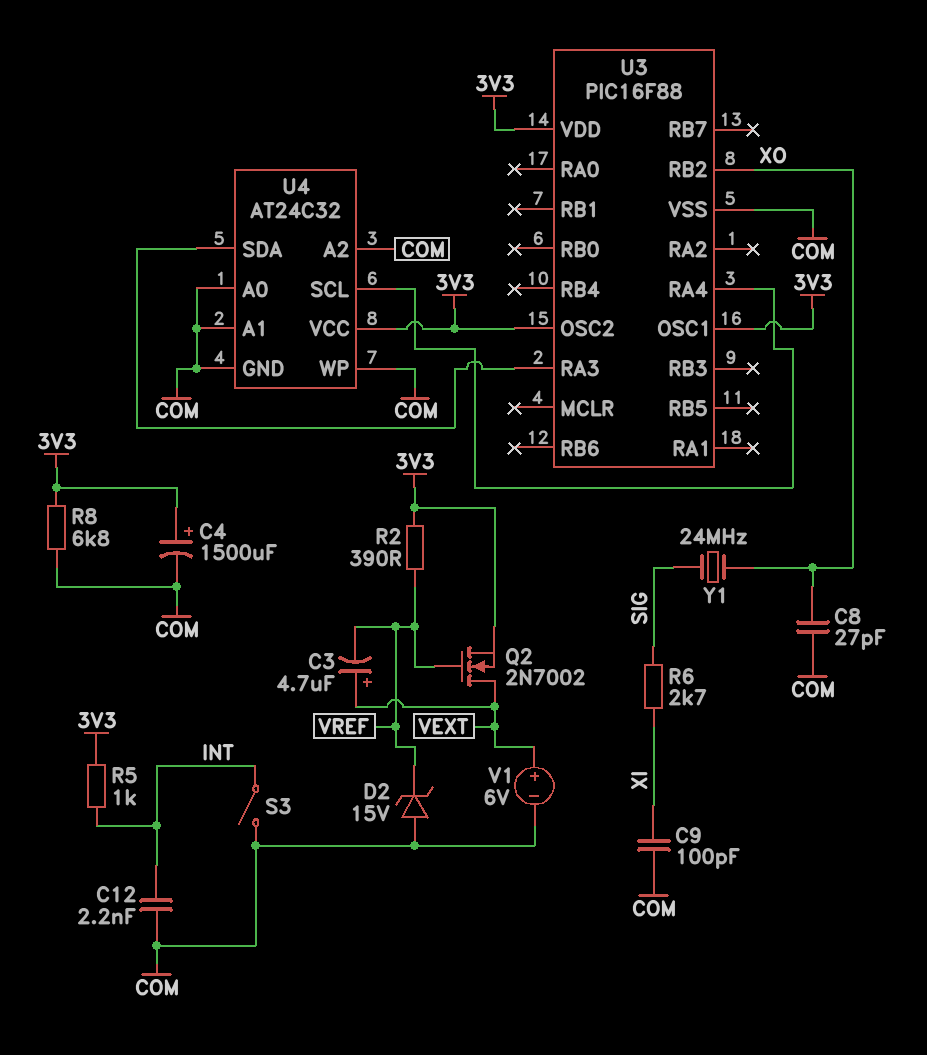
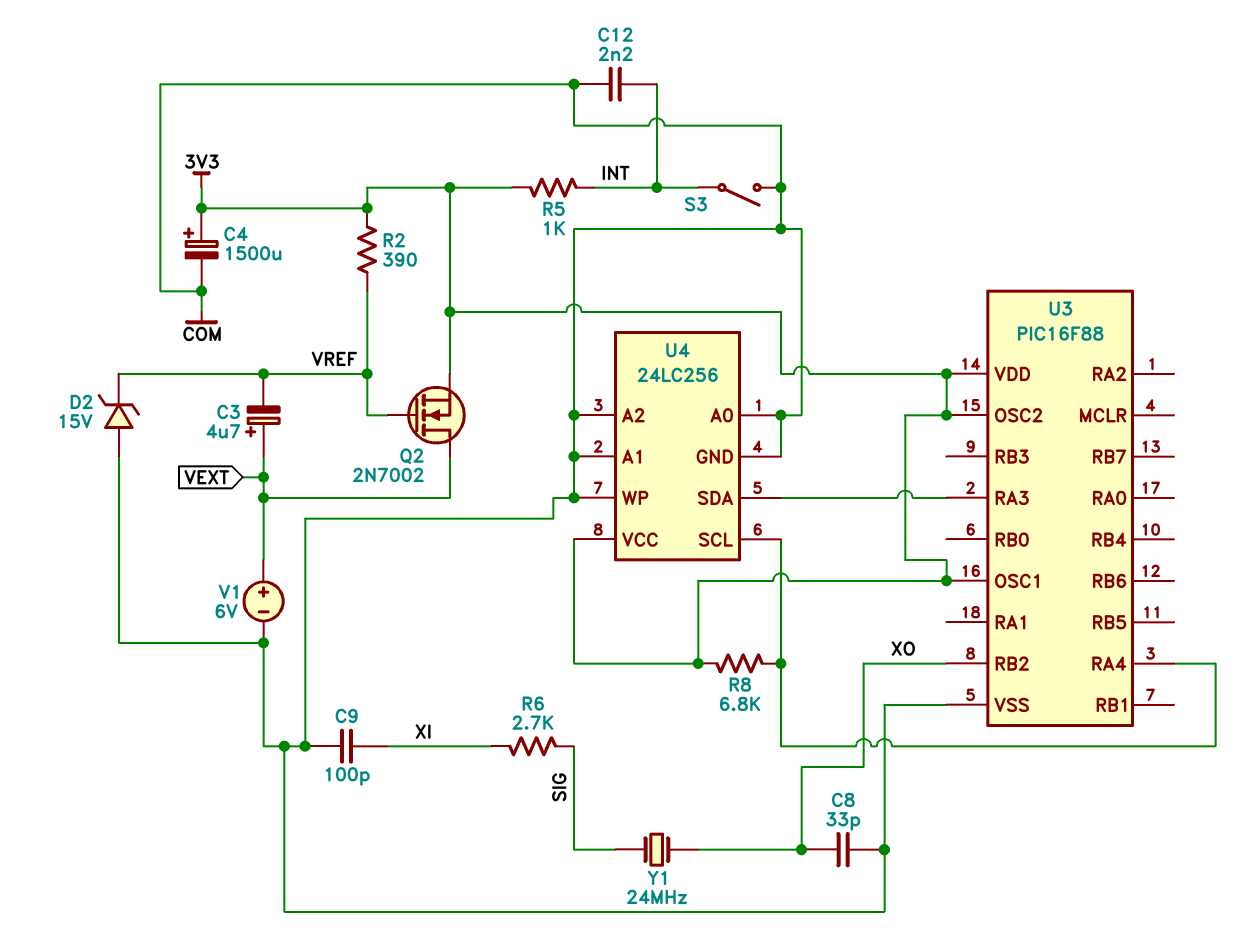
C8: 27pF (COM, XO) -> 33pF (COM, XO)
R8: 6.8k (3V3, COM) -> 6.8k (3V3, U3/RA4)
U4: AT24C32 -> 24LC256

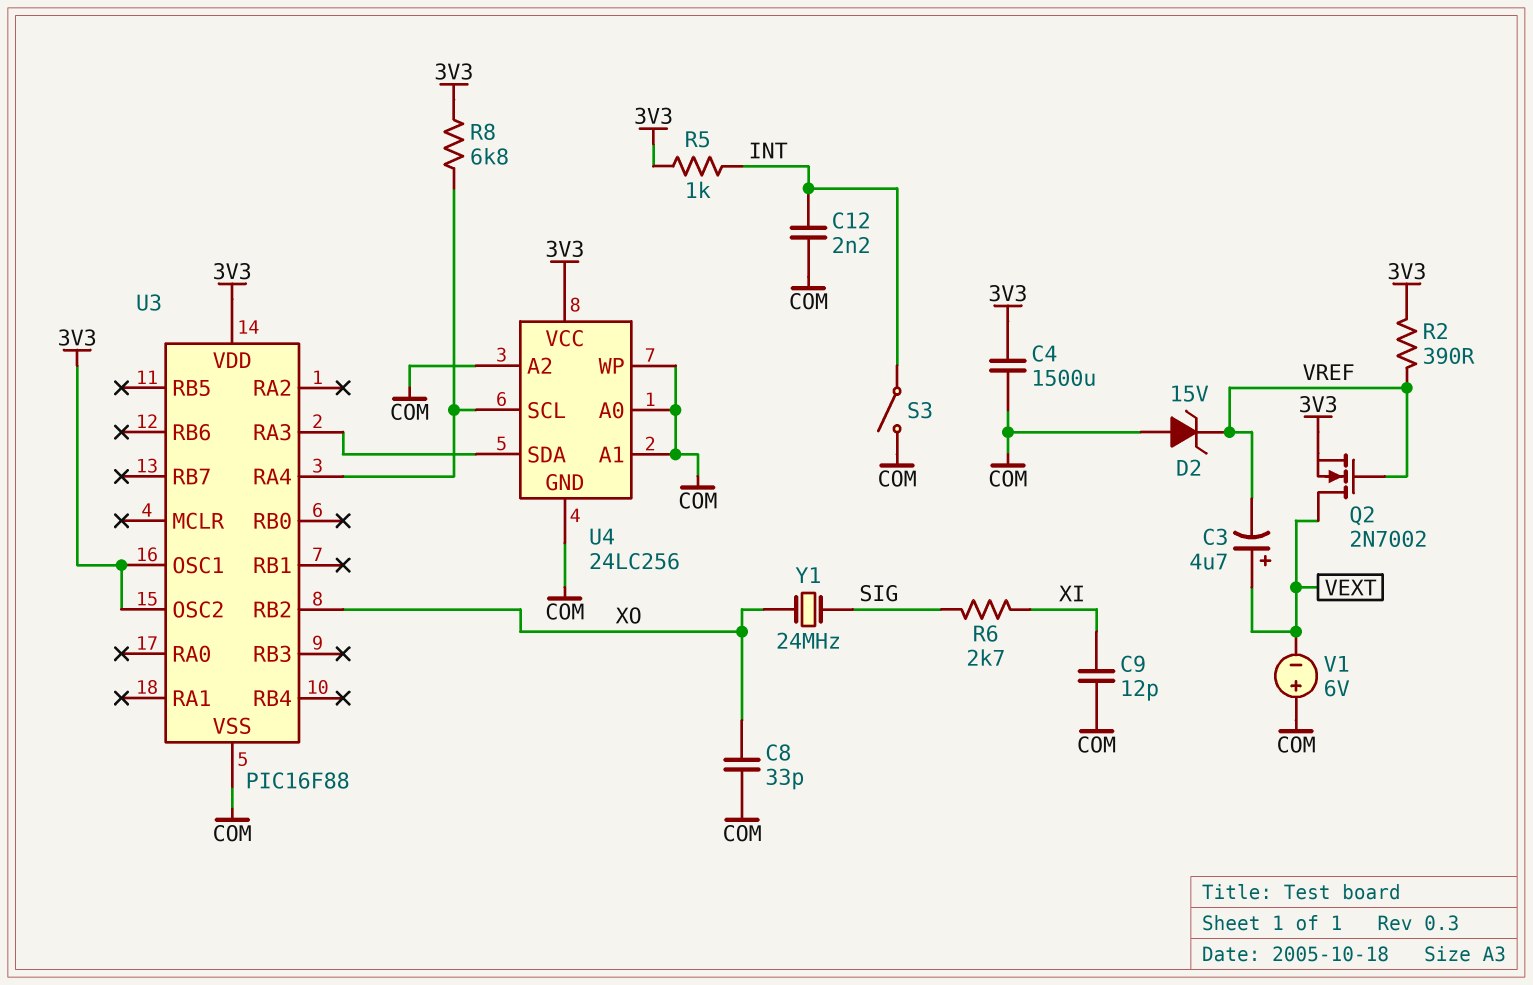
C4: 1500uF (plus 3V3, minus COM) -> 1500uF (3V3, COM)
C9: 100pF (COM, XI) -> 12pF (COM, XI)
V1: 6V (plus VEXT, minus COM) -> 6V (plus COM, minus VEXT)

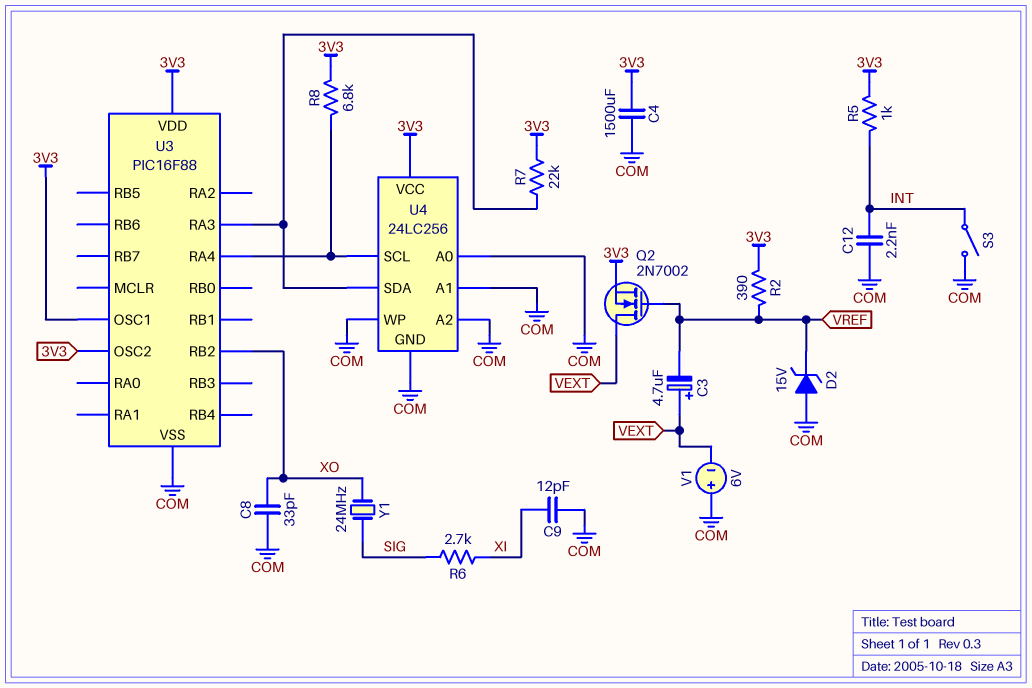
R7: none -> 22k (3V3, U3/RA3)

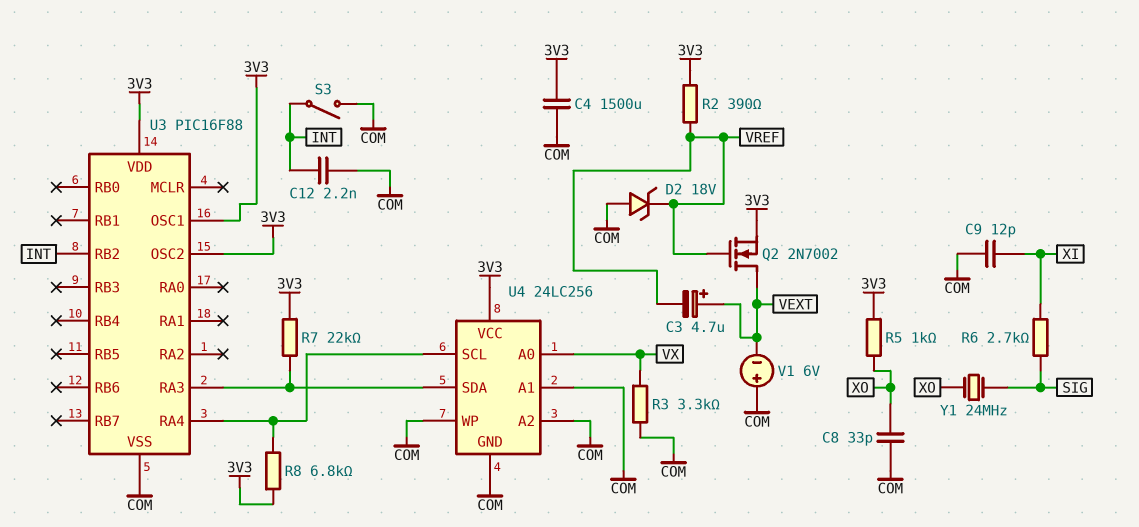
D2: zener 15V (A COM, K VREF) -> zener 18V (A COM, K VREF)
R3: none -> 3.3k (COM, VX)
R5: 1k (3V3, INT) -> 1k (3V3, XO)
U3 pin RB2: XO -> INT
U4 pin A0: COM -> VX

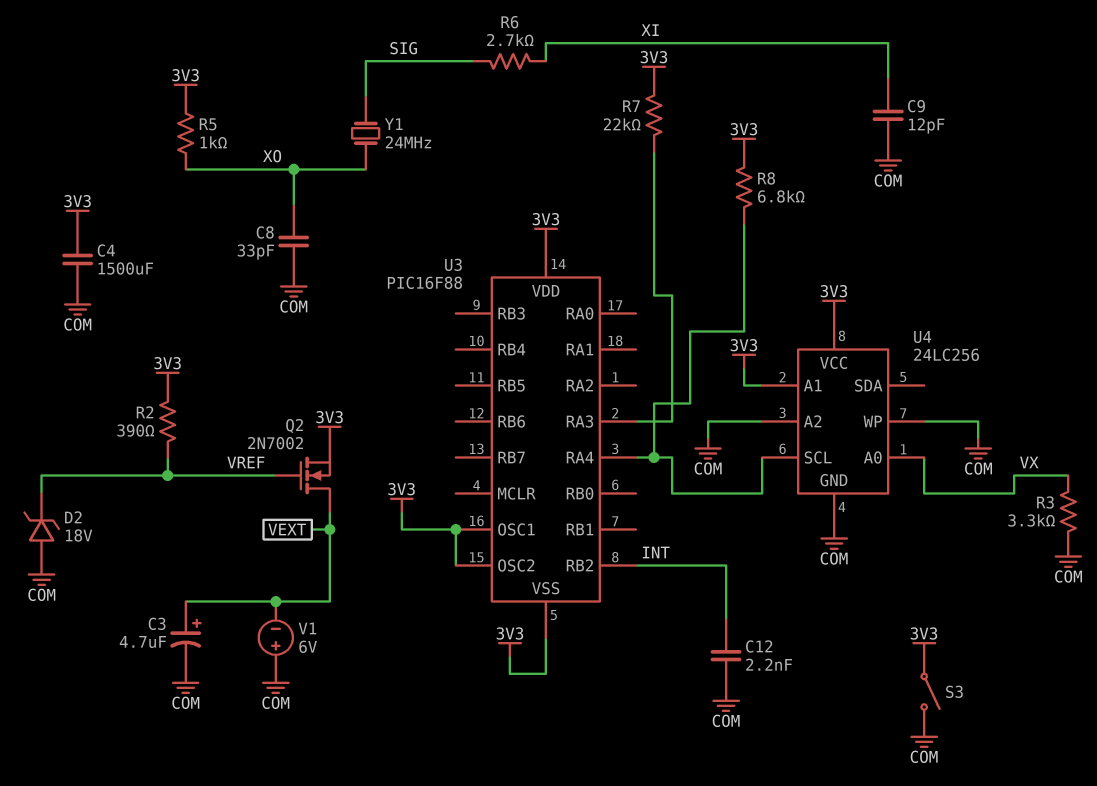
C3: 4.7uF (plus VEXT, minus VREF) -> 4.7uF (plus VEXT, minus COM)
S3: switch (COM, INT) -> switch (3V3, COM)
U3 pin VSS: COM -> 3V3
U4 pin A1: COM -> 3V3
U4 pin SDA: U3/RA3 -> none

